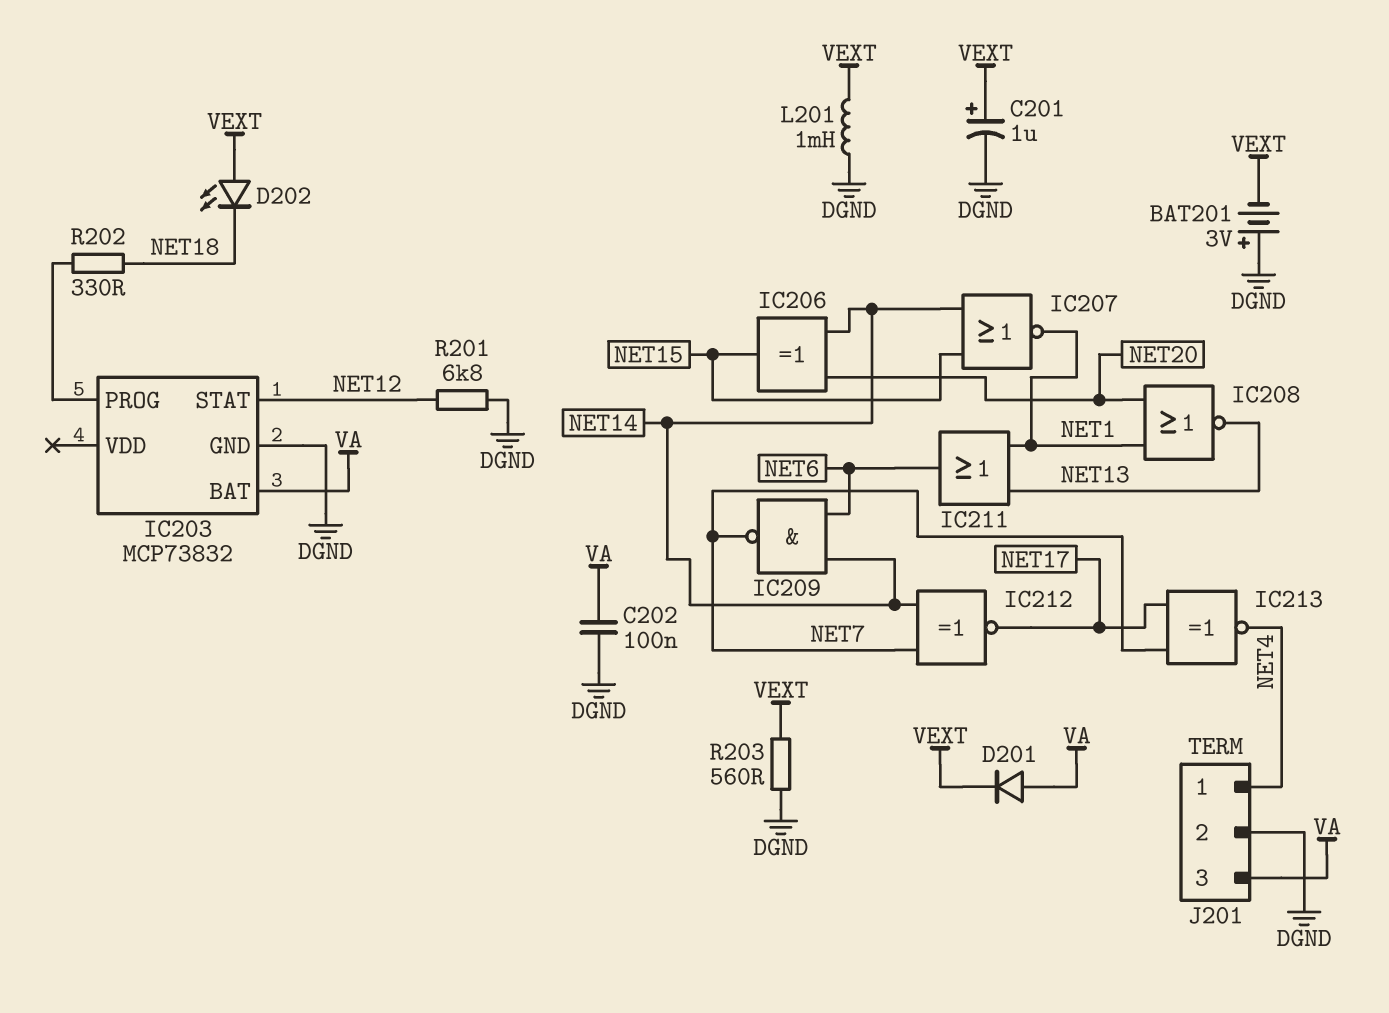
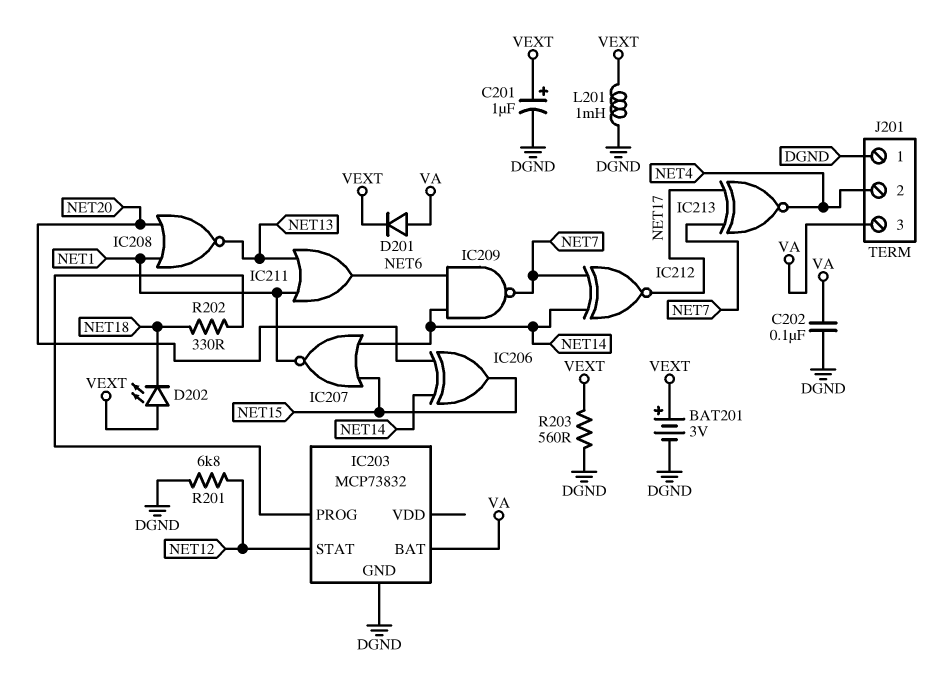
BAT201: 3V (plus DGND, minus VEXT) -> 3V (plus VEXT, minus DGND)
J201 pin 1: NET4 -> DGND
J201 pin 2: DGND -> NET4

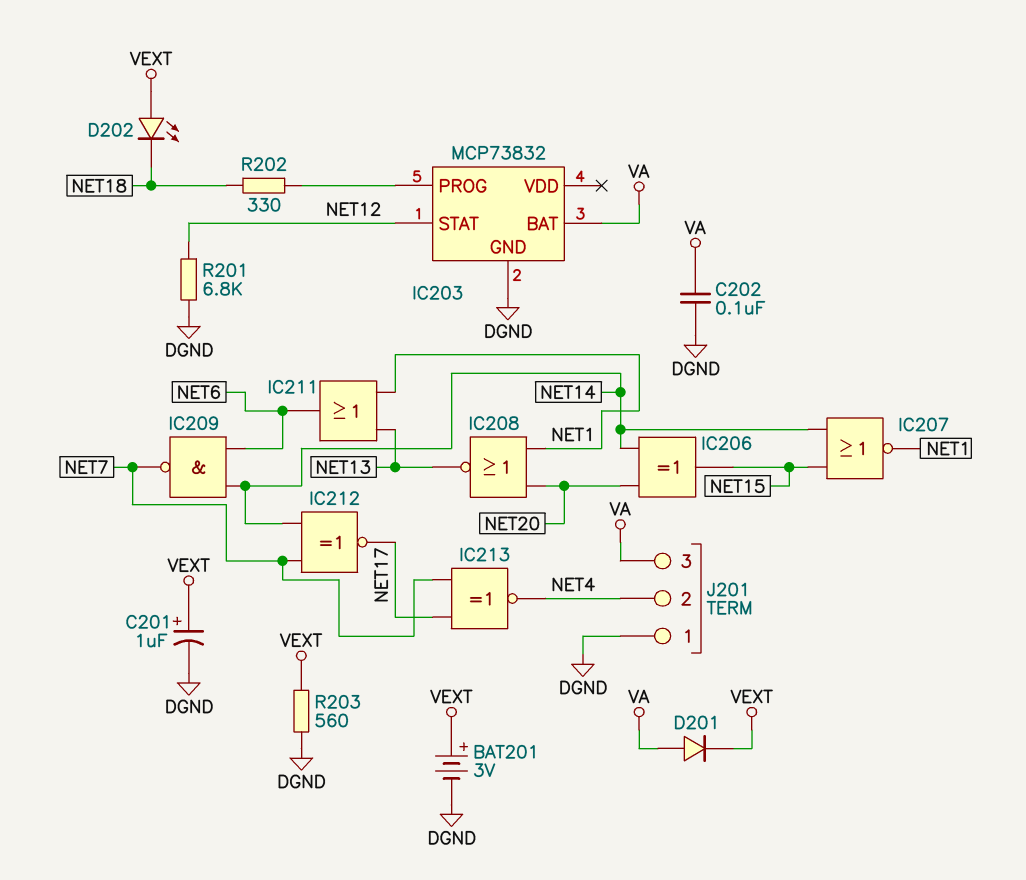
L201: 1mH (DGND, VEXT) -> none

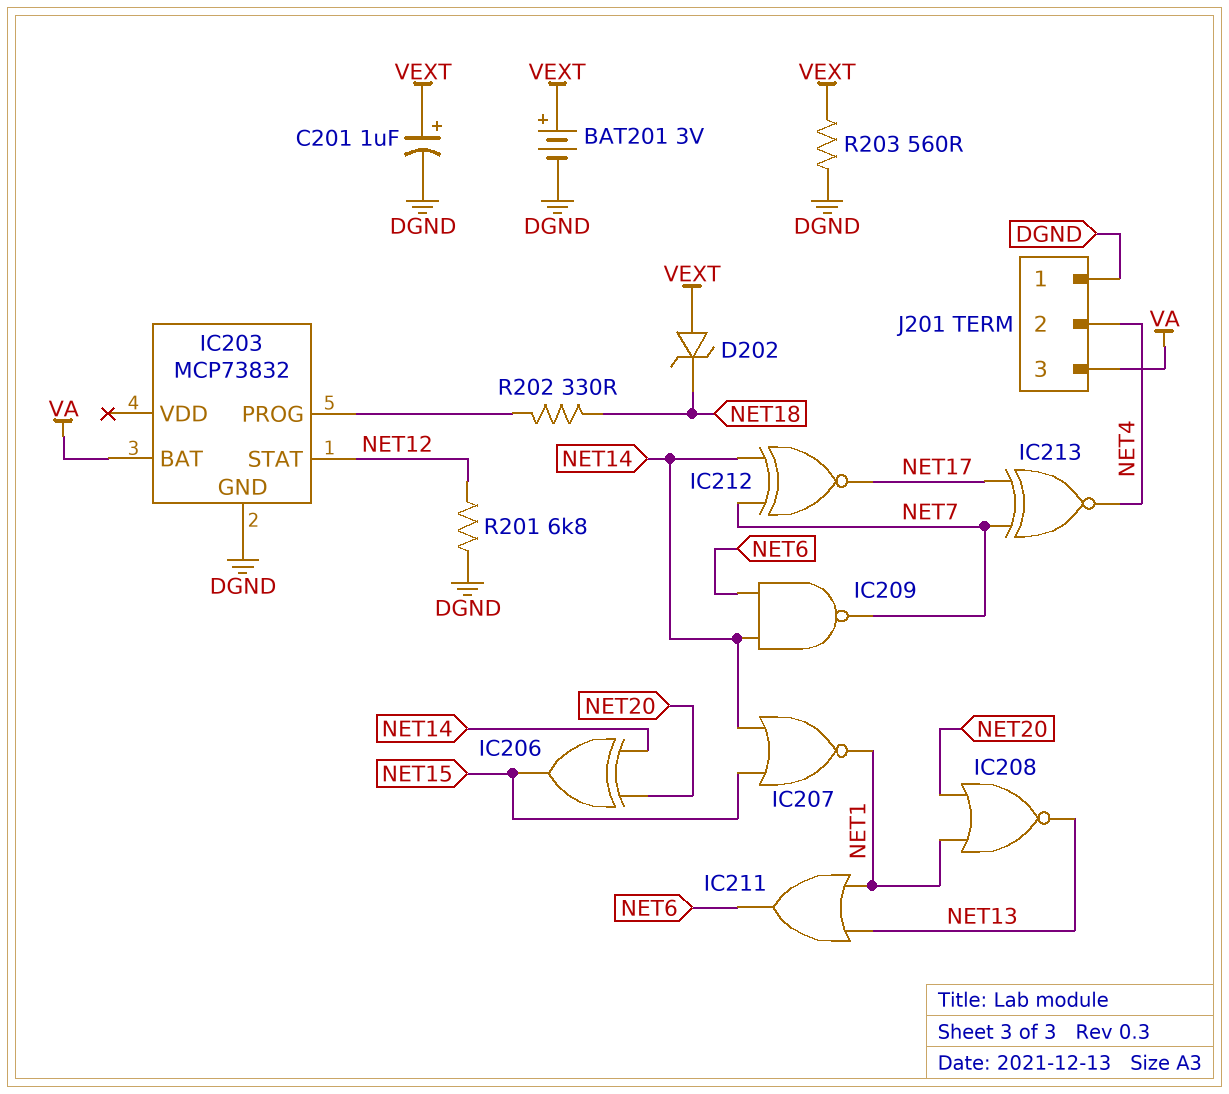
C202: 100nF (DGND, VA) -> none
D201: diode (A VA, K VEXT) -> none
D202: LED (A VEXT, K NET18) -> zener (A VEXT, K NET18)

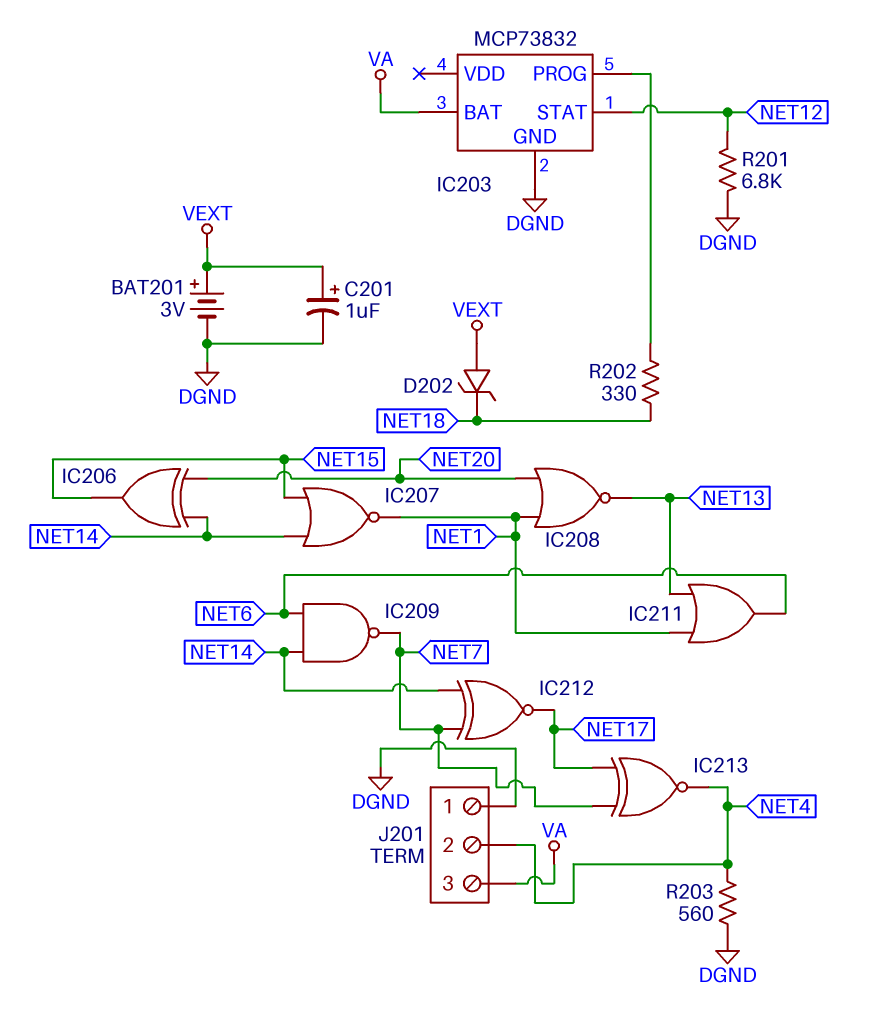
R203: 560 (DGND, VEXT) -> 560 (DGND, NET4)

